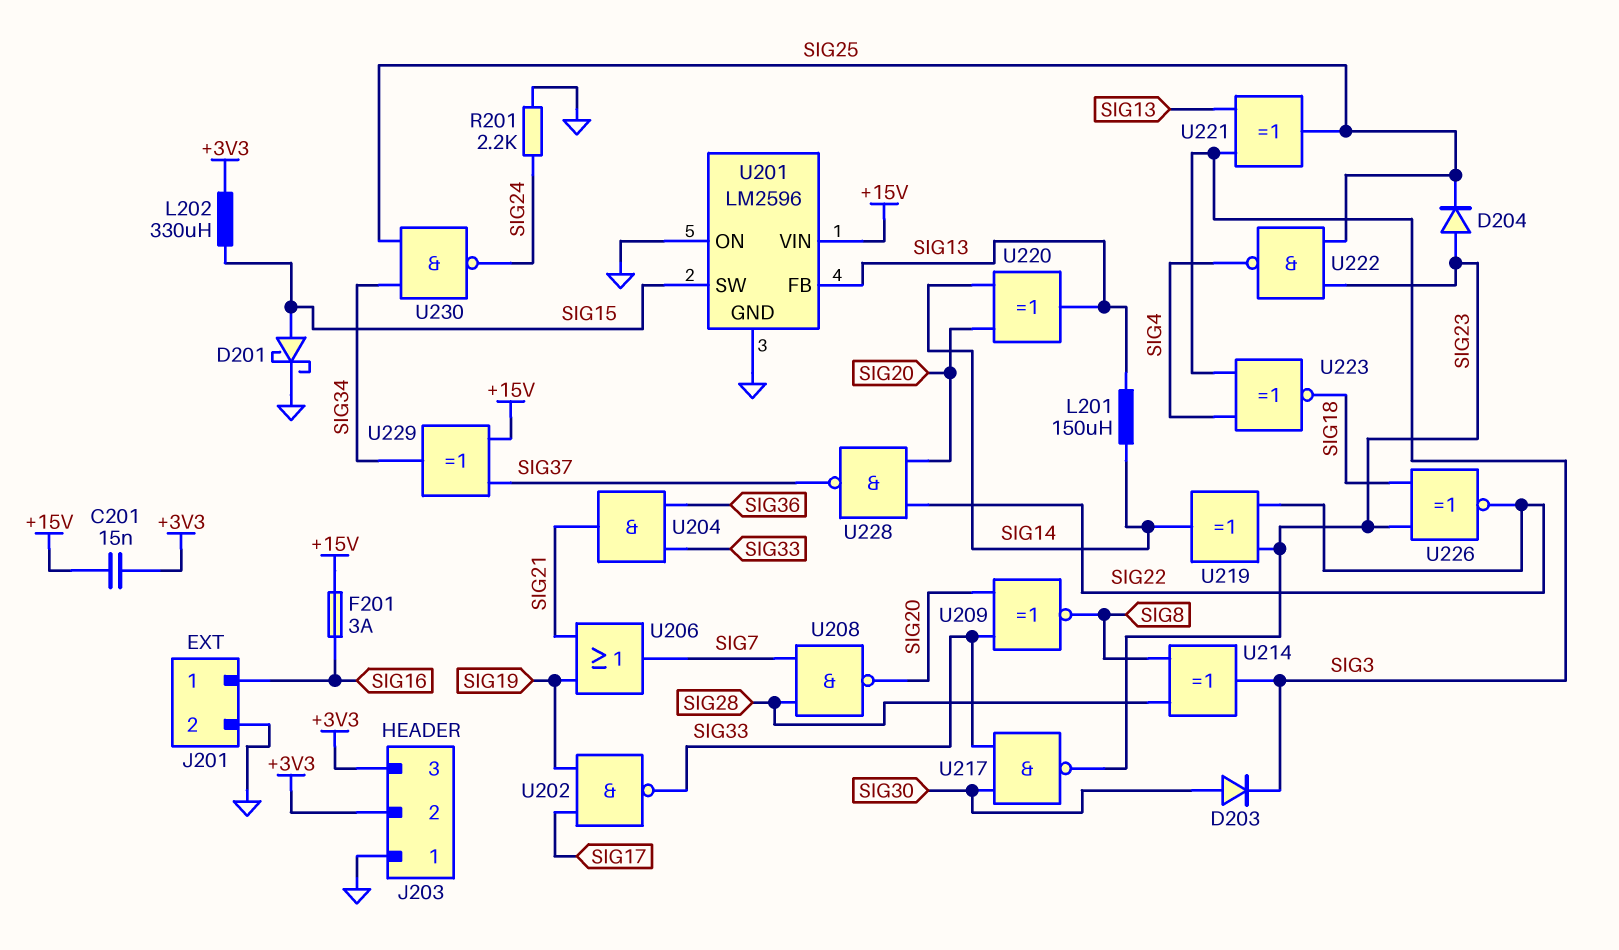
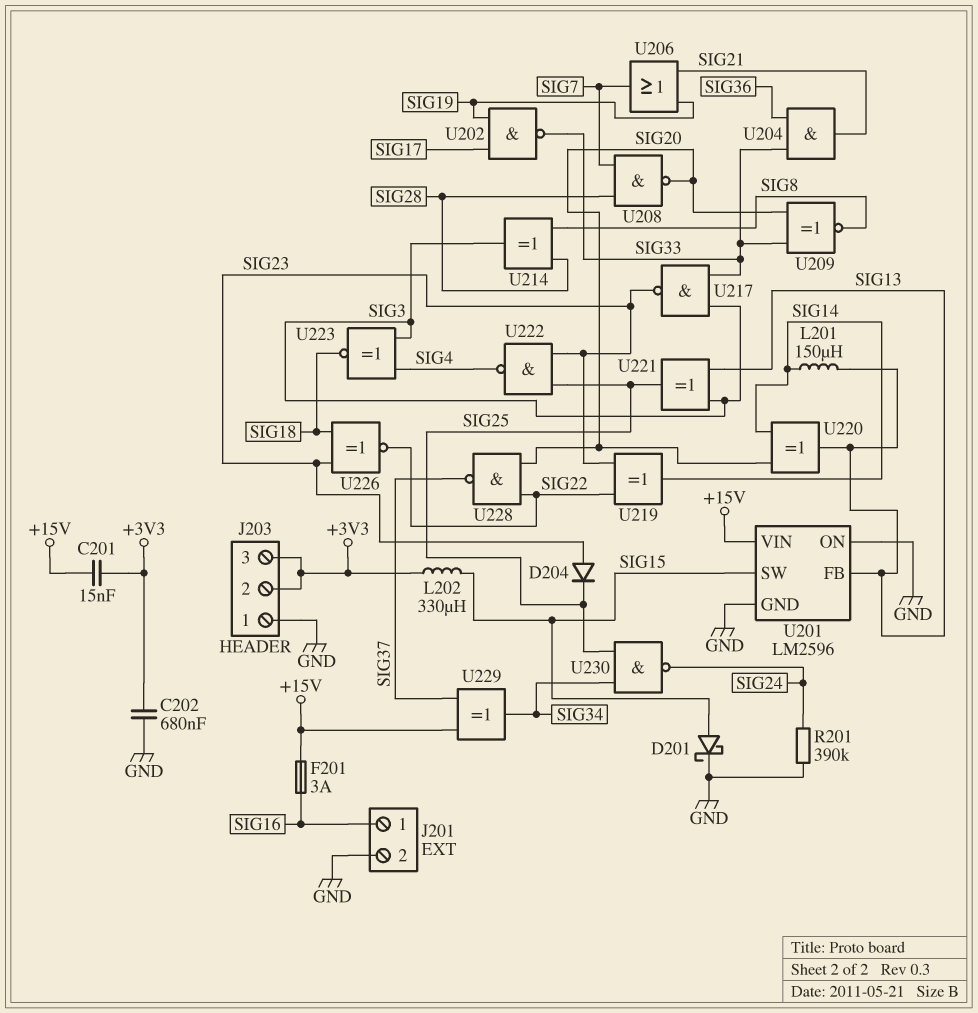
C202: none -> 680nF (+3V3, GND)
D203: diode (A SIG30, K SIG3) -> none
R201: 2.2k (GND, SIG24) -> 390k (GND, SIG24)
U217: NAND (in SIG30, in SIG33, out SIG23) -> NAND (in SIG3, in SIG33, out SIG23)

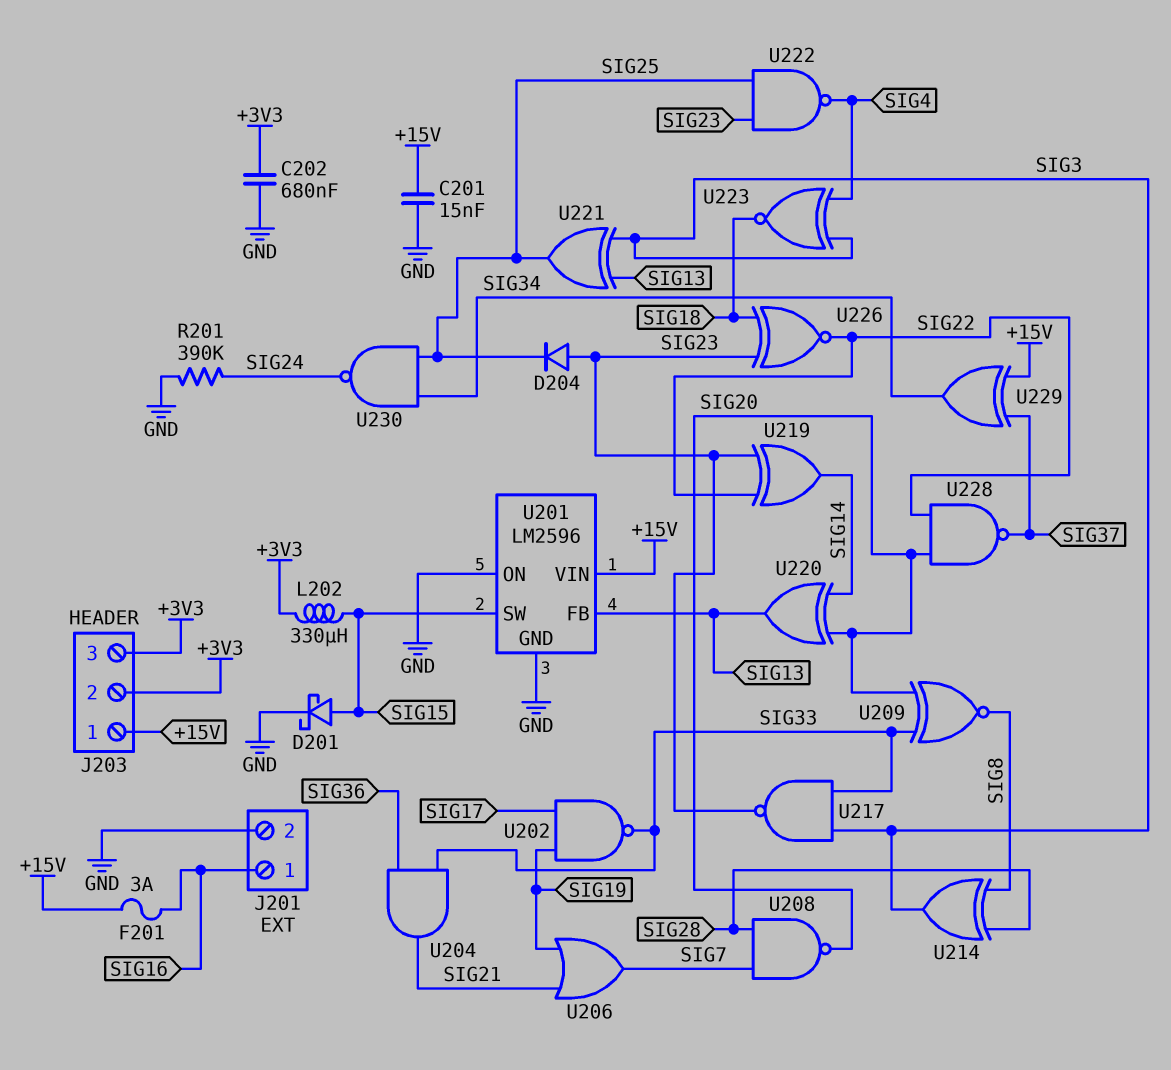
C201: 15nF (+3V3, +15V) -> 15nF (+15V, GND)
J203 pin 1: GND -> +15V
L201: 150uH (SIG13, SIG14) -> none

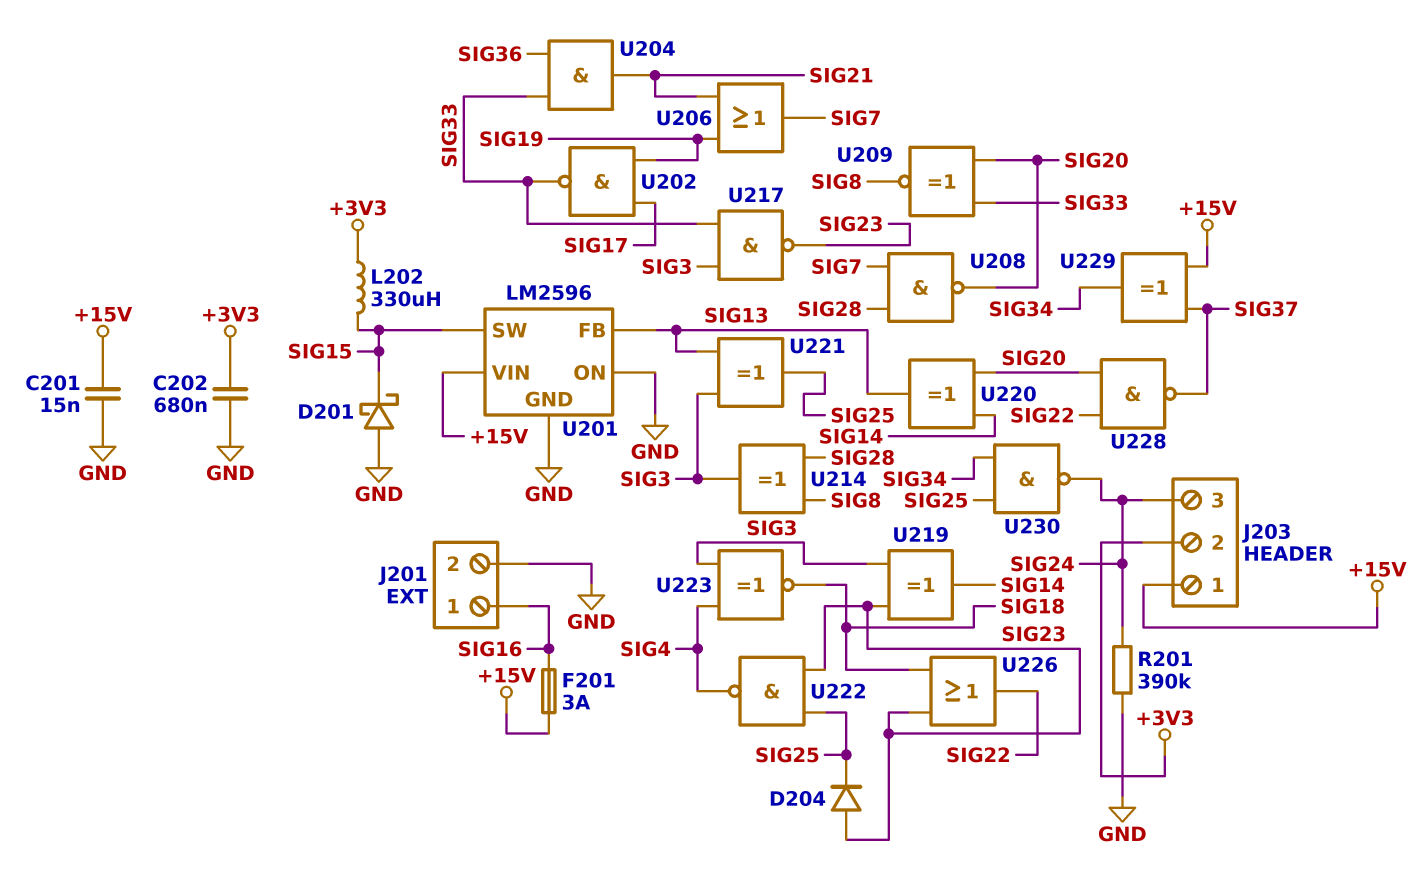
D201: schottky (A SIG15, K GND) -> schottky (A GND, K SIG15)
J203 pin 3: +3V3 -> SIG24
U219: XOR (in SIG22, in SIG23, out SIG14) -> XOR (in SIG3, in SIG23, out SIG14)
U226: XNOR (in SIG18, in SIG23, out SIG22) -> OR (in SIG18, in SIG23, out SIG22)

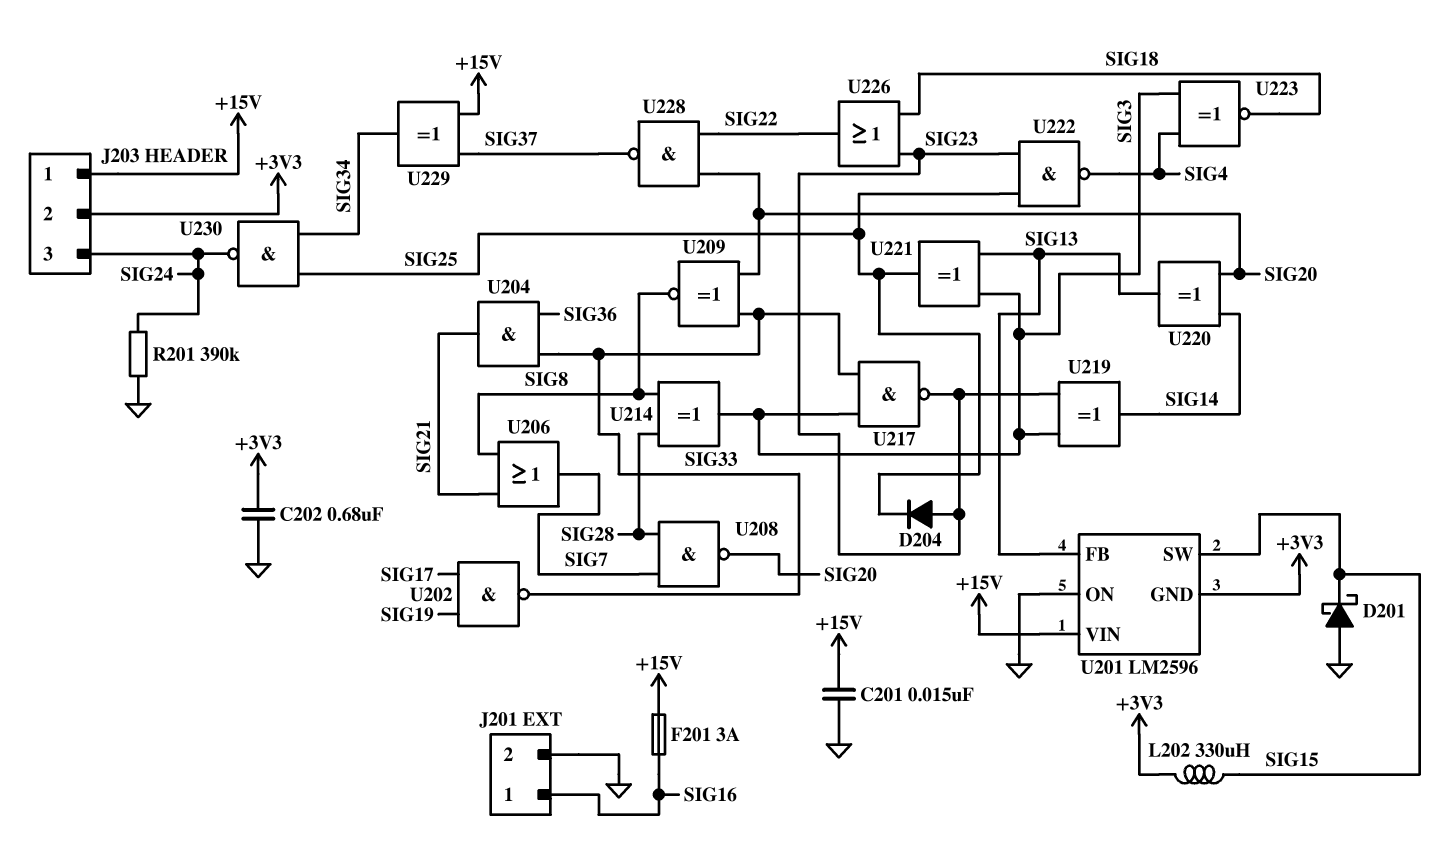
U201 pin GND: GND -> +3V3
U206: OR (in SIG19, in SIG21, out SIG7) -> OR (in SIG8, in SIG21, out SIG7)

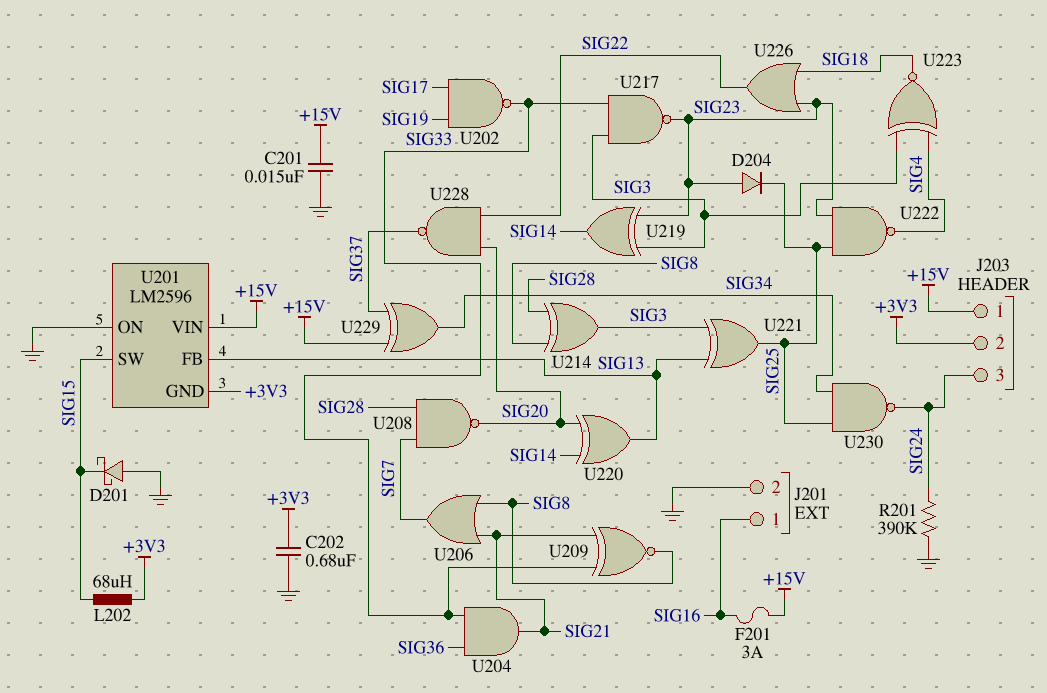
L202: 330uH (+3V3, SIG15) -> 68uH (+3V3, SIG15)
U209: XNOR (in SIG20, in SIG33, out SIG8) -> XNOR (in SIG21, in SIG33, out SIG8)

